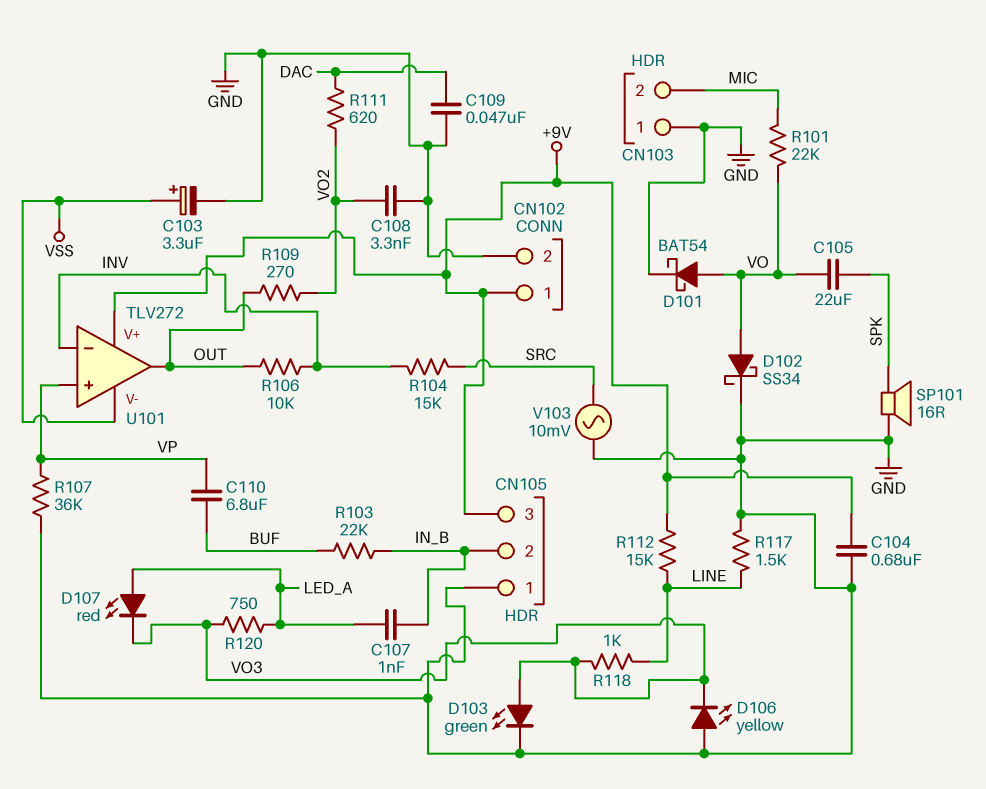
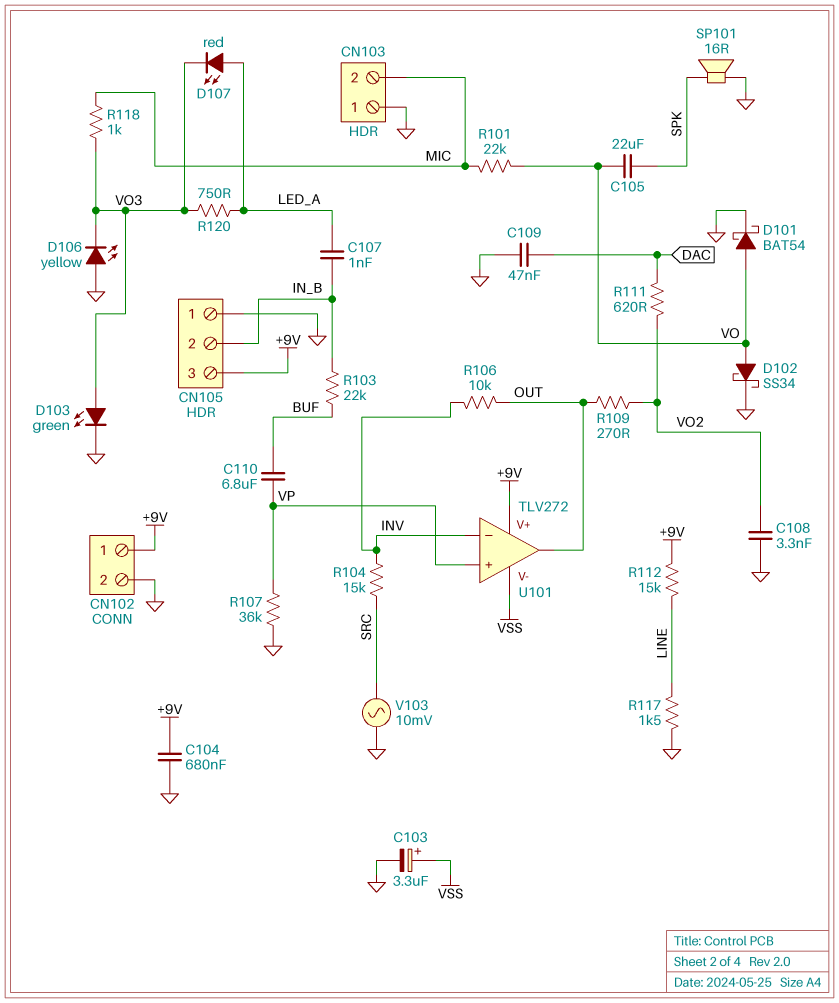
R118: 1k (LINE, VO3) -> 1k (MIC, VO3)

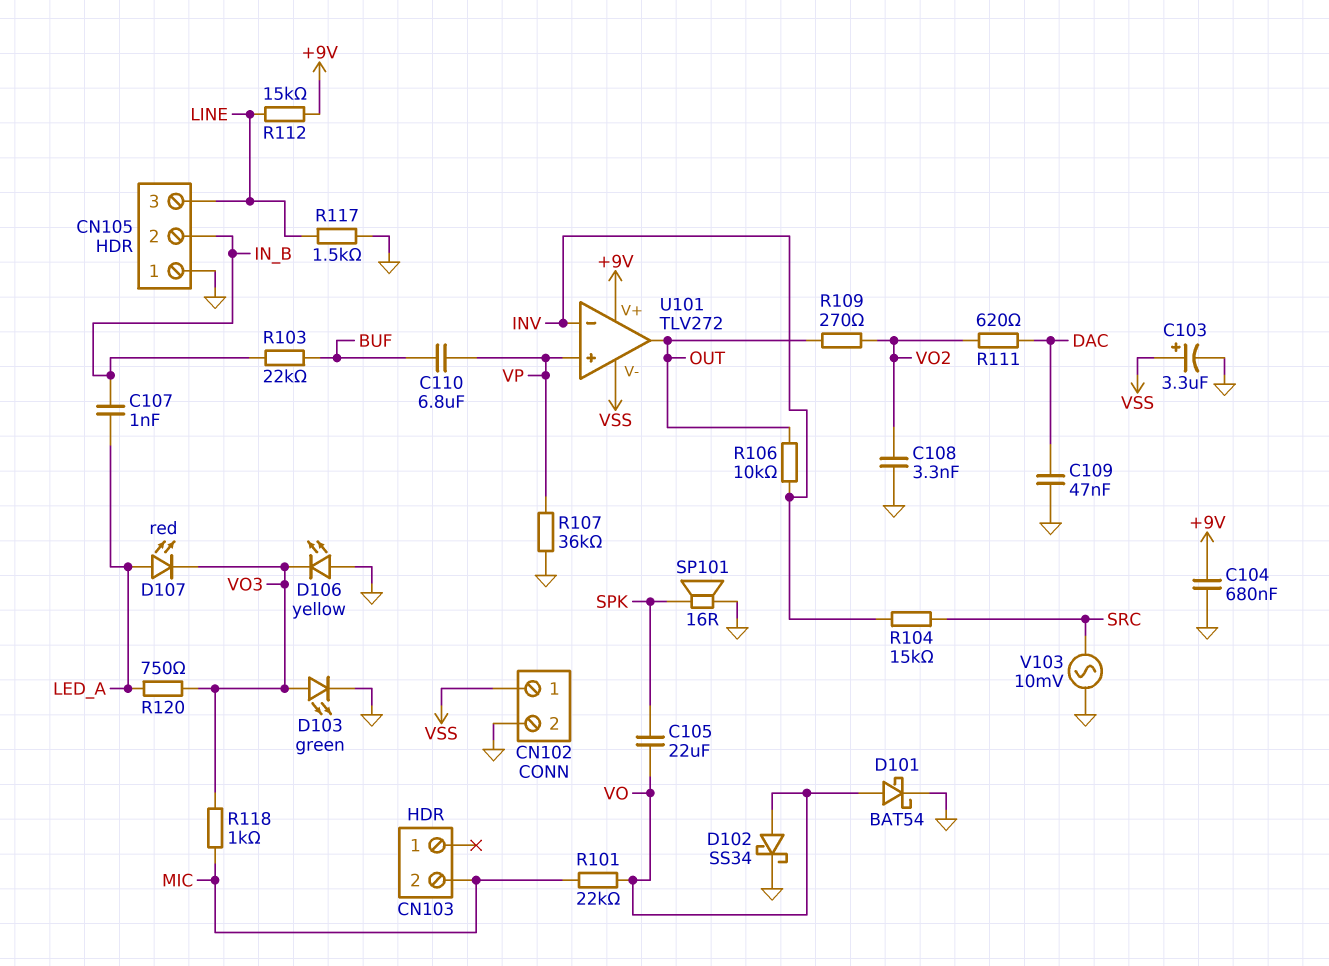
CN102 pin 1: +9V -> VSS
CN103 pin 1: GND -> none
CN105 pin 3: +9V -> LINE

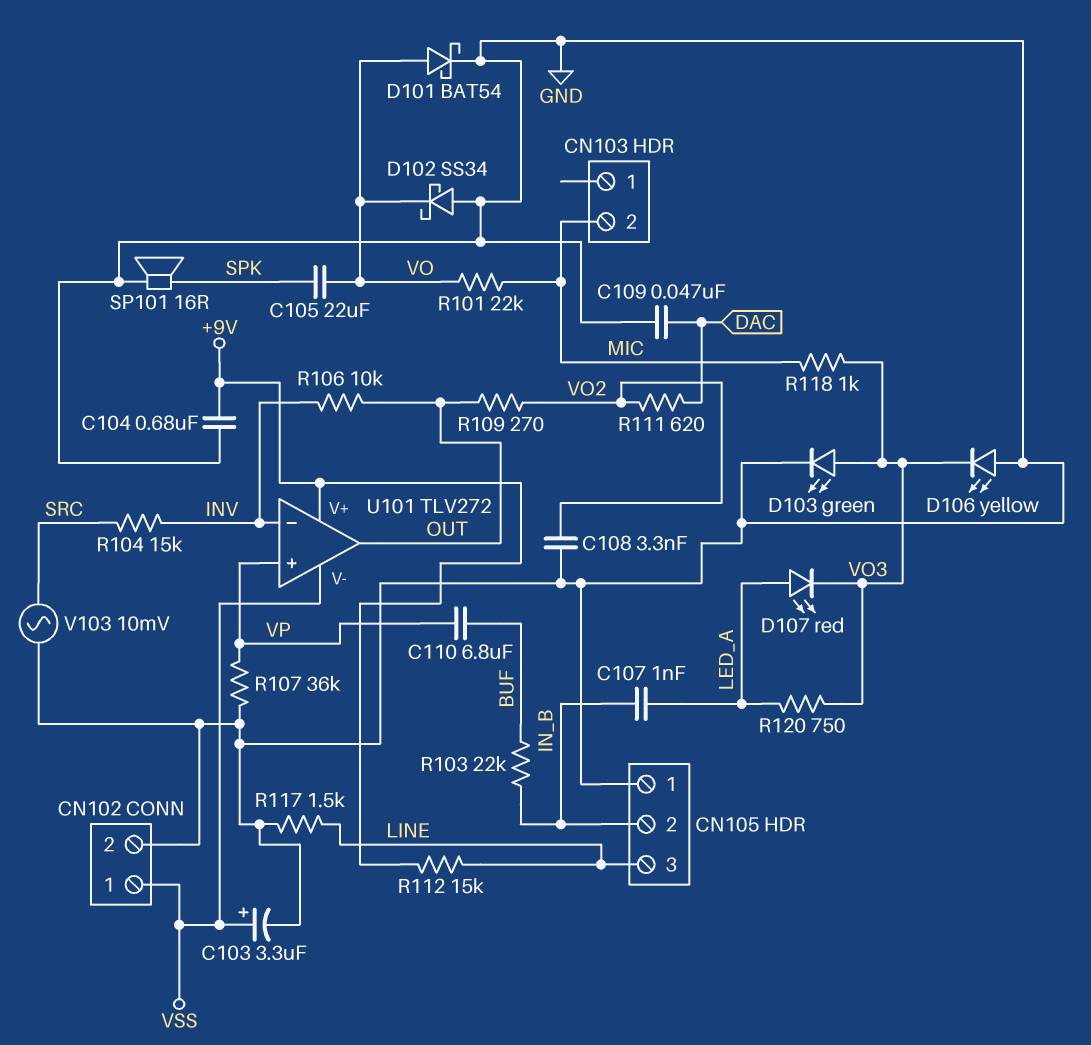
D102: schottky SS34 (A VO, K GND) -> schottky SS34 (A GND, K VO)

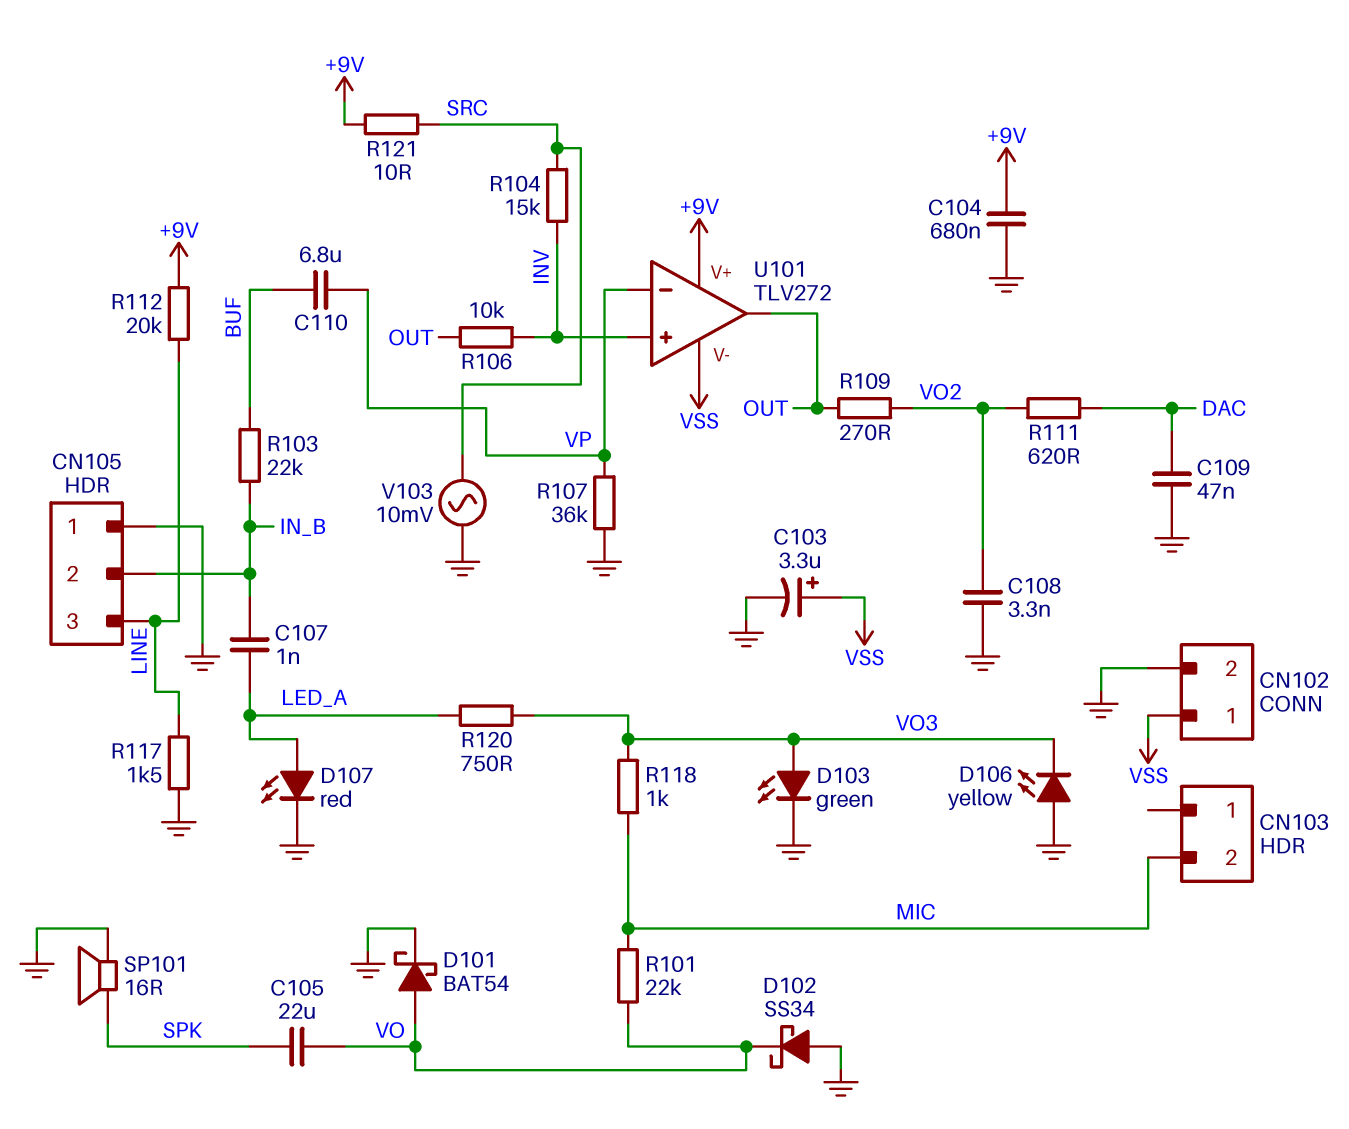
D107: LED red (A LED_A, K VO3) -> LED red (A LED_A, K GND)
R112: 15k (+9V, LINE) -> 20k (+9V, LINE)
R121: none -> 10 (+9V, SRC)
U101 pin in+: VP -> INV
U101 pin in-: INV -> VP

